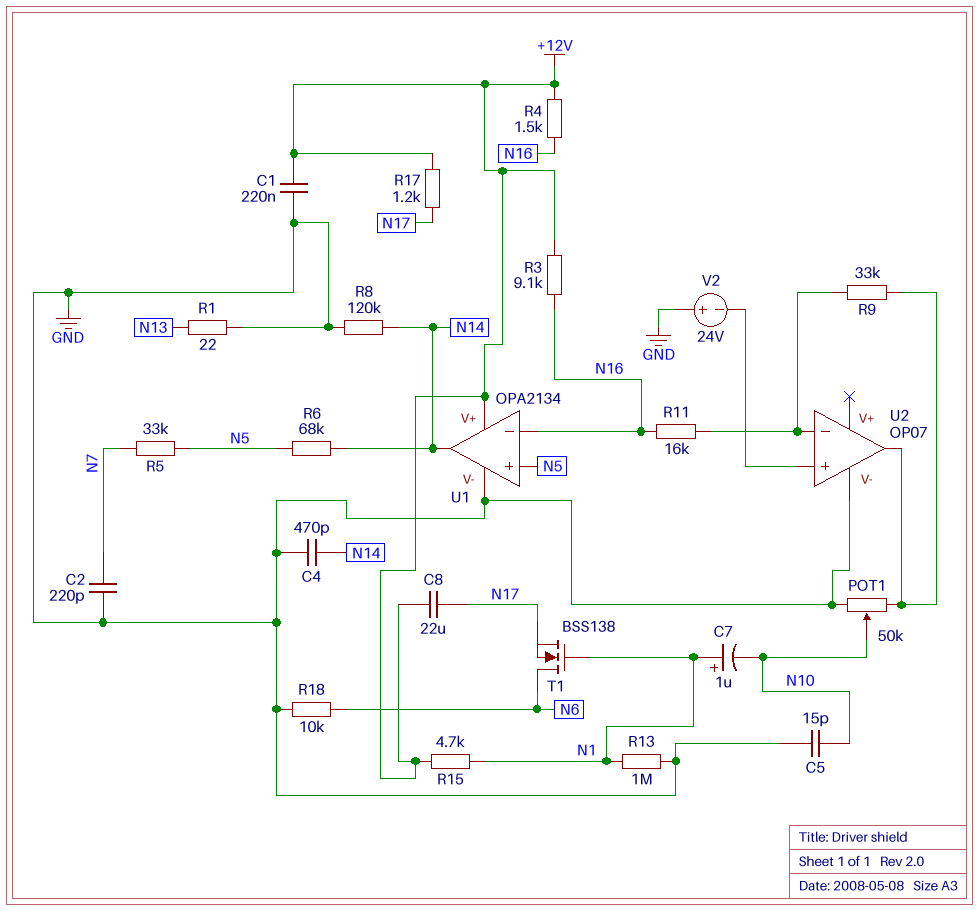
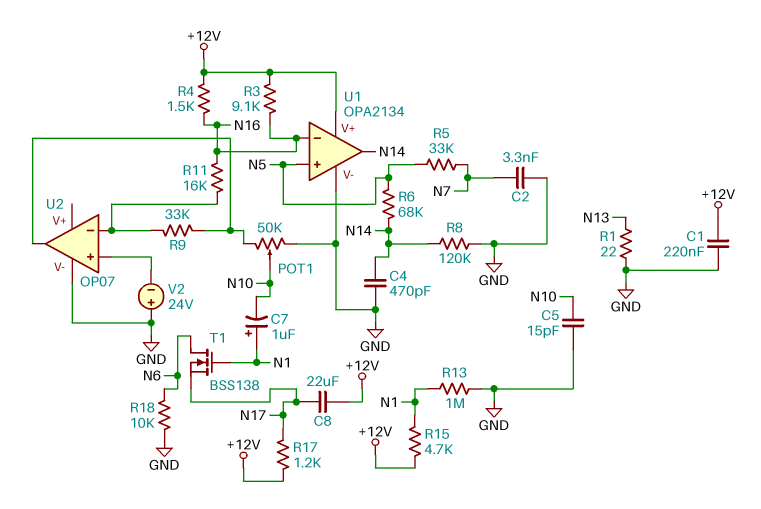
C2: 220pF (GND, N7) -> 3.3nF (GND, N7)

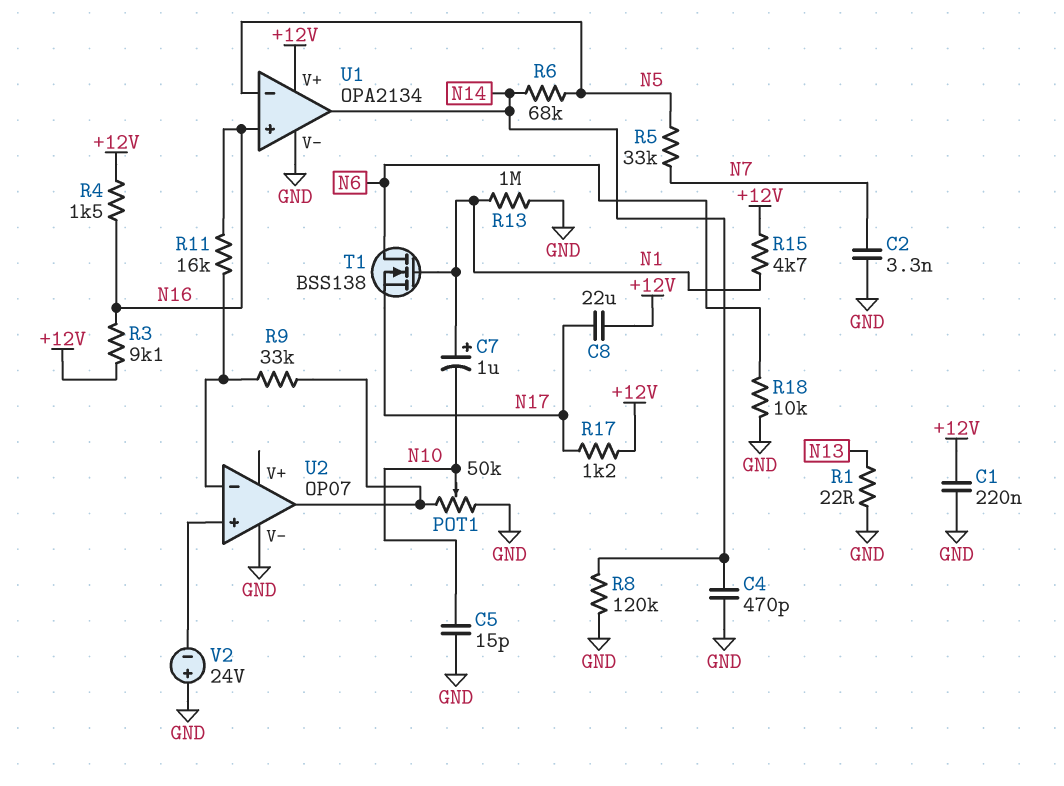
U1 pin in+: N5 -> N16
U1 pin in-: N16 -> N5

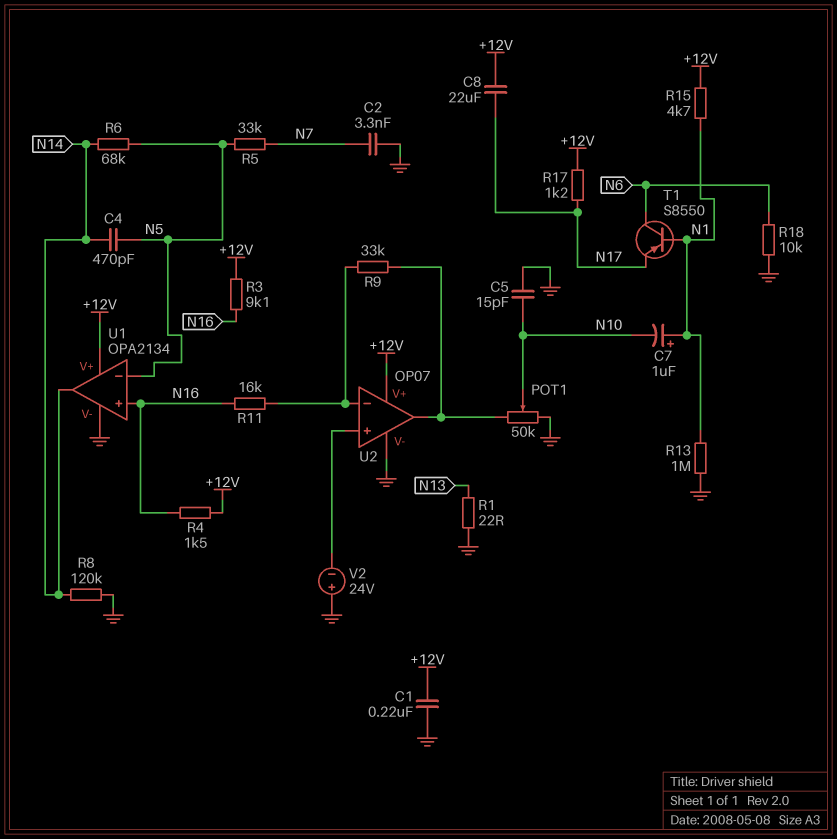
C4: 470pF (GND, N14) -> 470pF (N5, N14)
T1: NMOS BSS138 (G N1, D N6, S N17) -> PNP S8550 (B N1, C N6, E N17)
U2 pin V+: none -> +12V

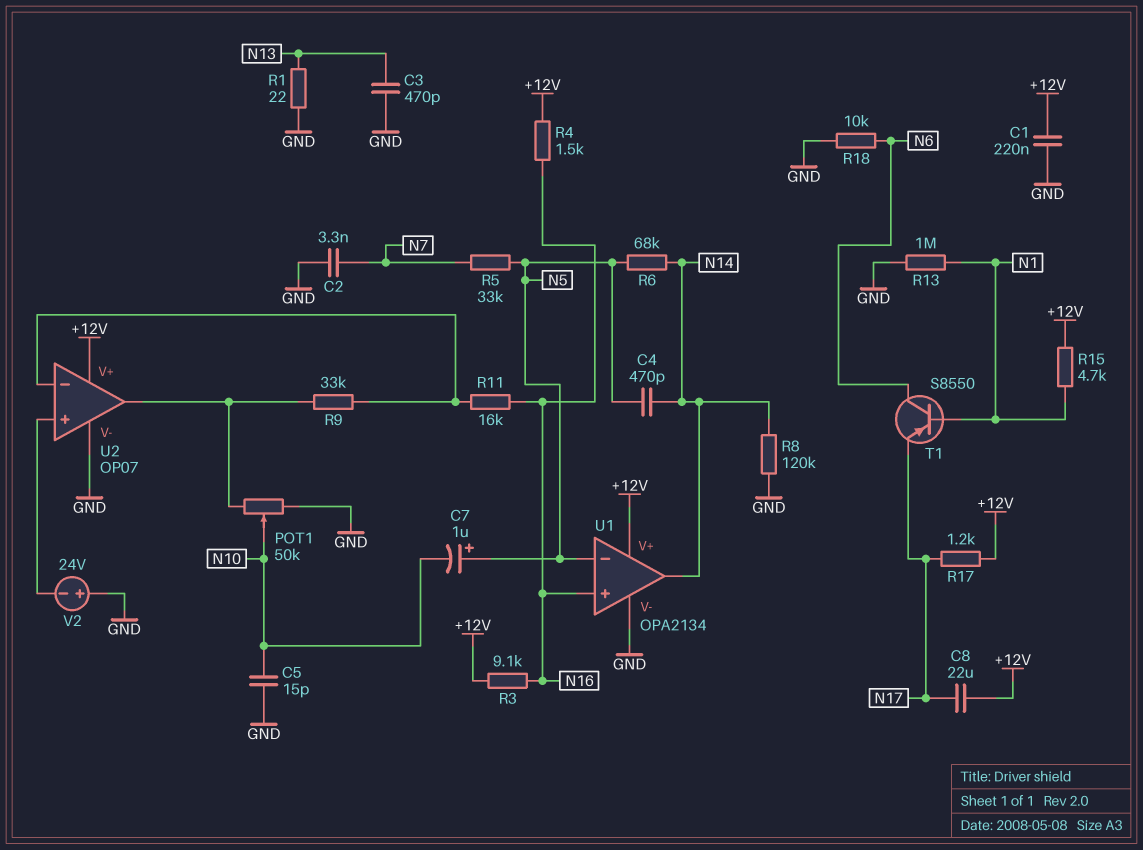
C3: none -> 470pF (GND, N13)
C7: 1uF (plus N1, minus N10) -> 1uF (plus N5, minus N10)

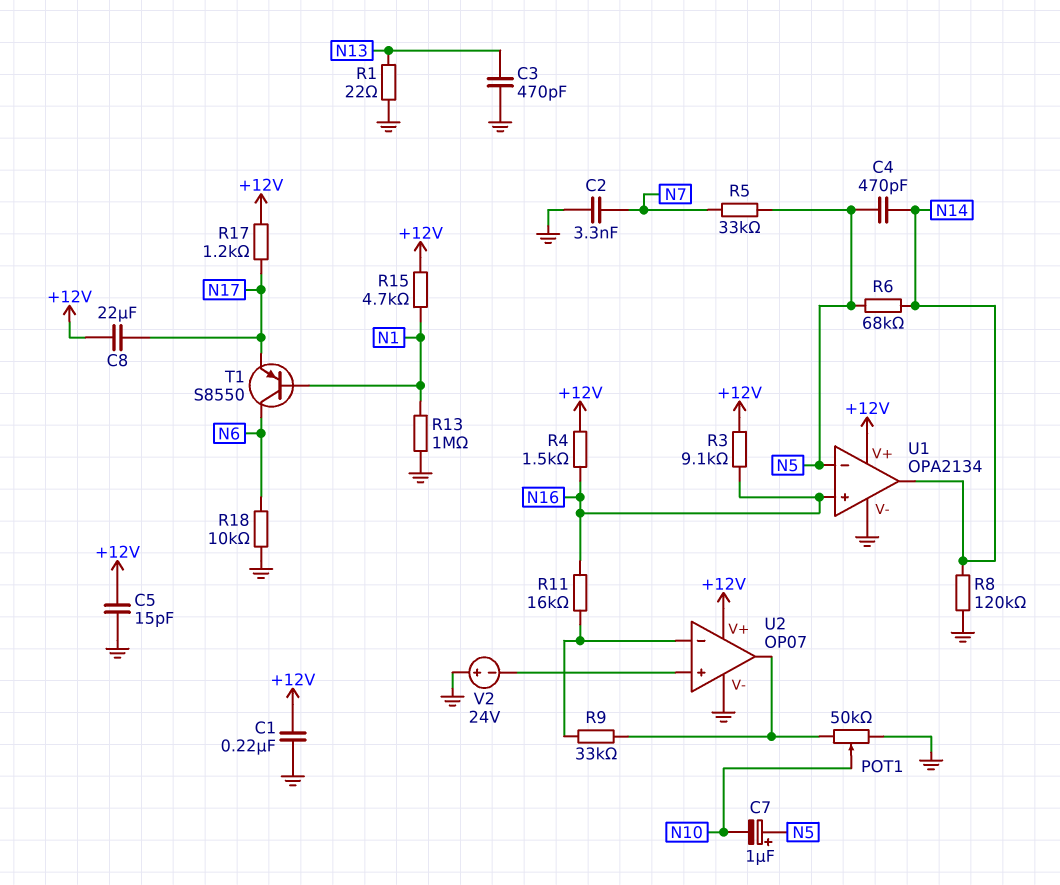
C5: 15pF (GND, N10) -> 15pF (+12V, GND)

